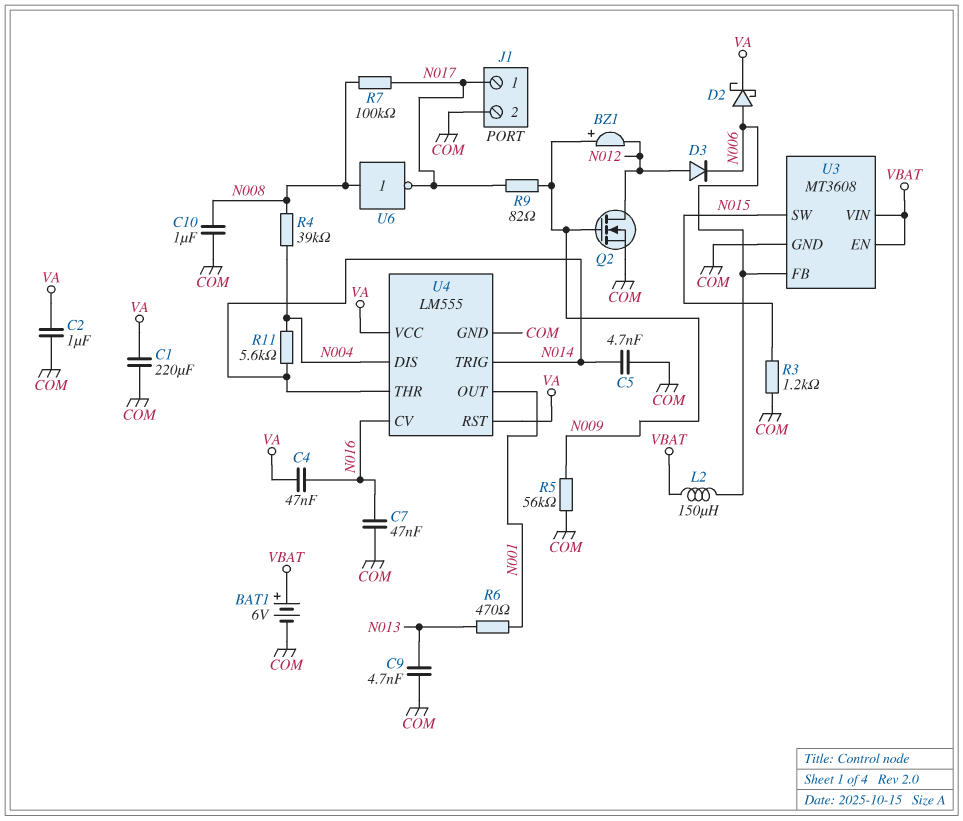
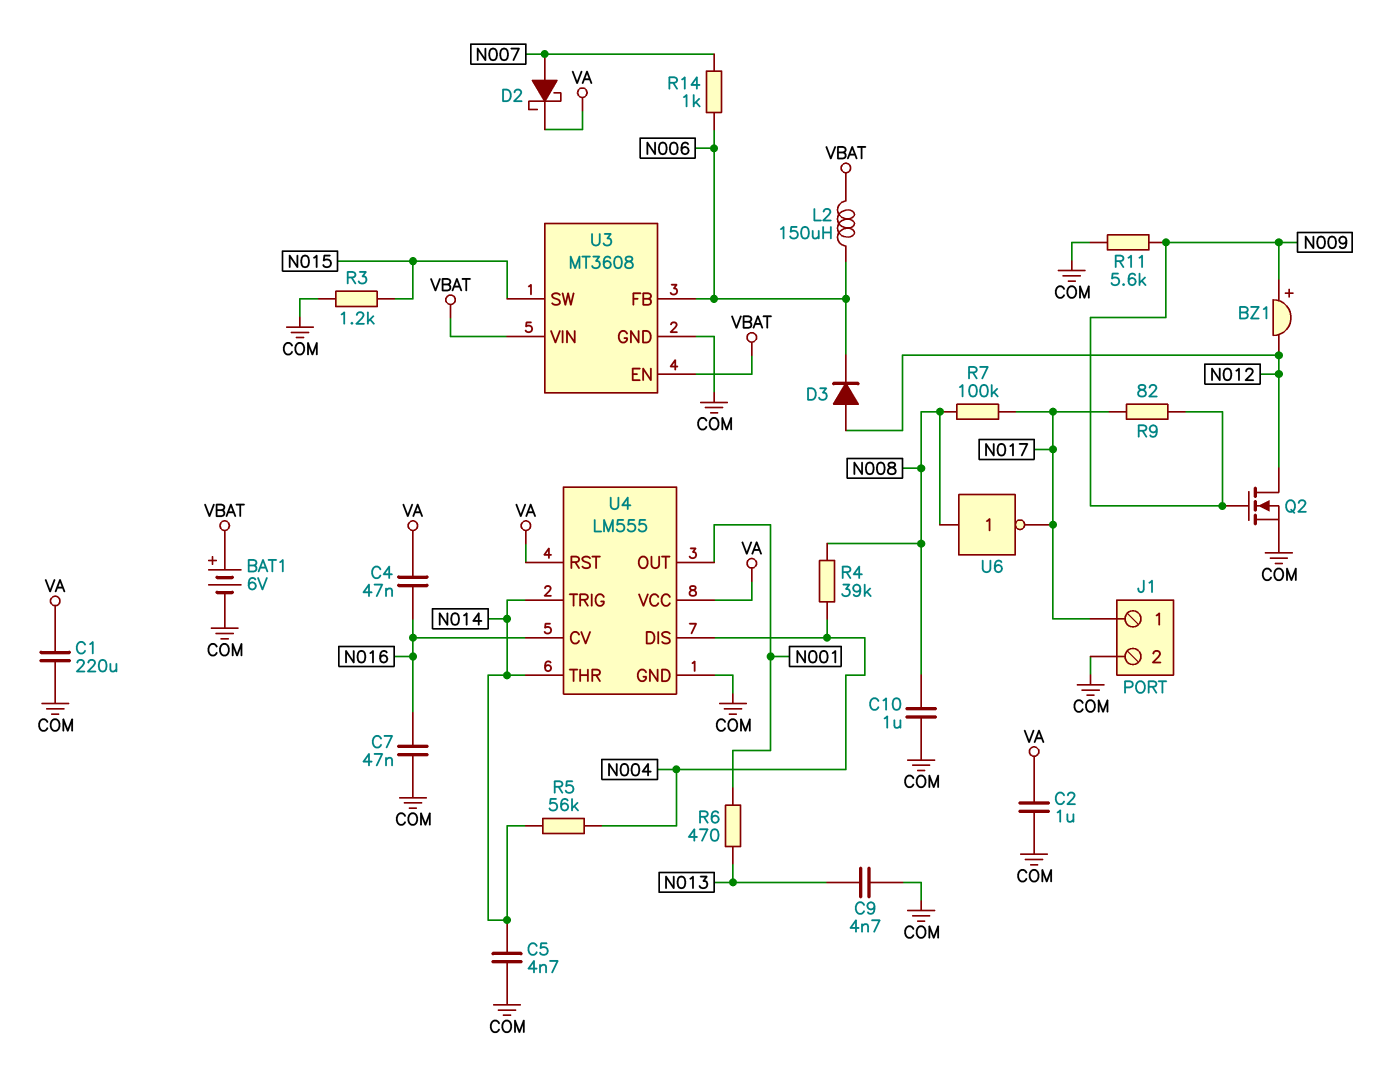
D2: schottky (A N006, K VA) -> schottky (A N007, K VA)
R5: 56k (COM, N009) -> 56k (N004, N014)
R11: 5.6k (N004, N014) -> 5.6k (COM, N009)
R14: none -> 1k (N006, N007)

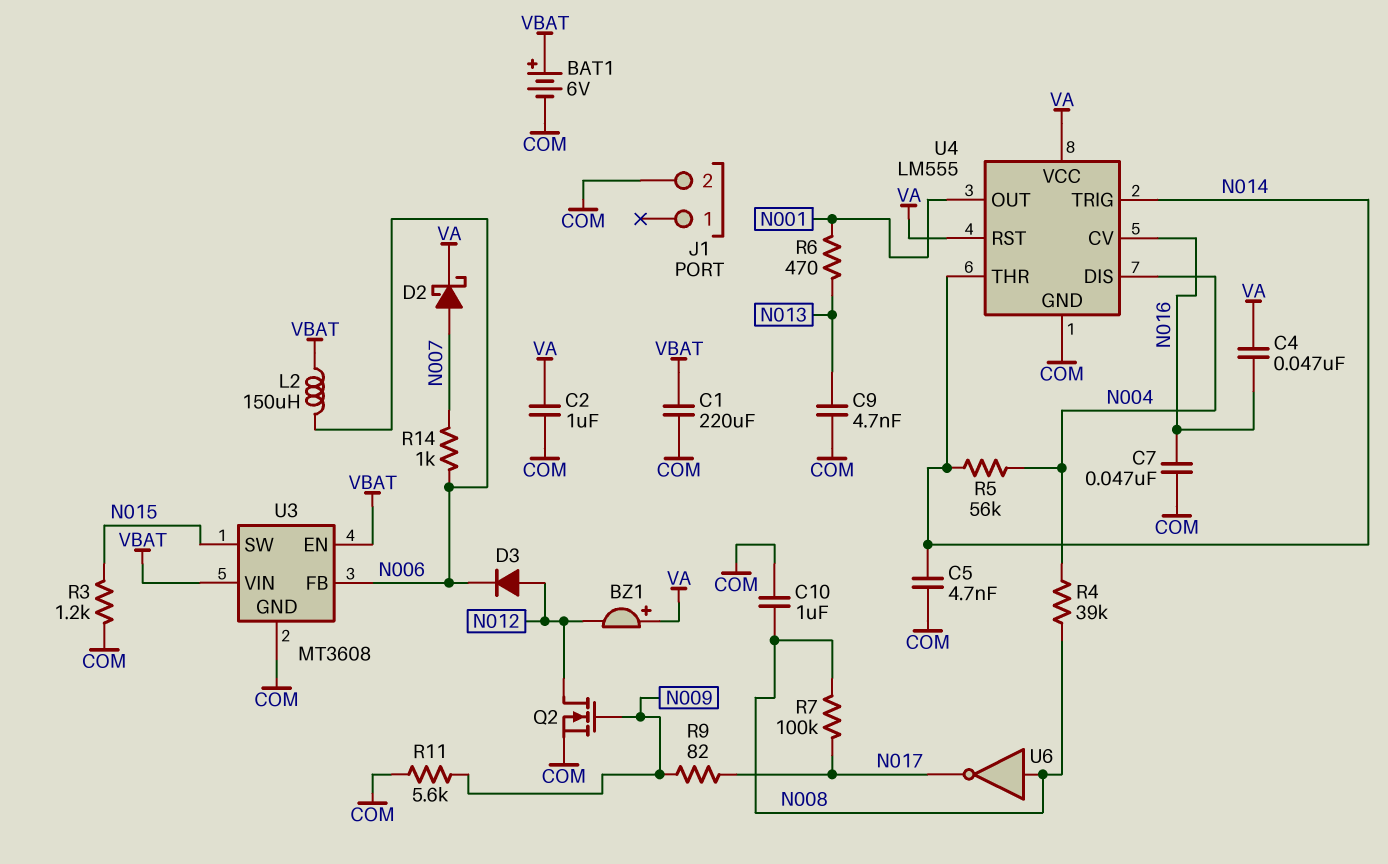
BZ1: buzzer (plus N009, minus N012) -> buzzer (plus VA, minus N012)
C1: 220uF (COM, VA) -> 220uF (COM, VBAT)
J1 pin 1: N017 -> none

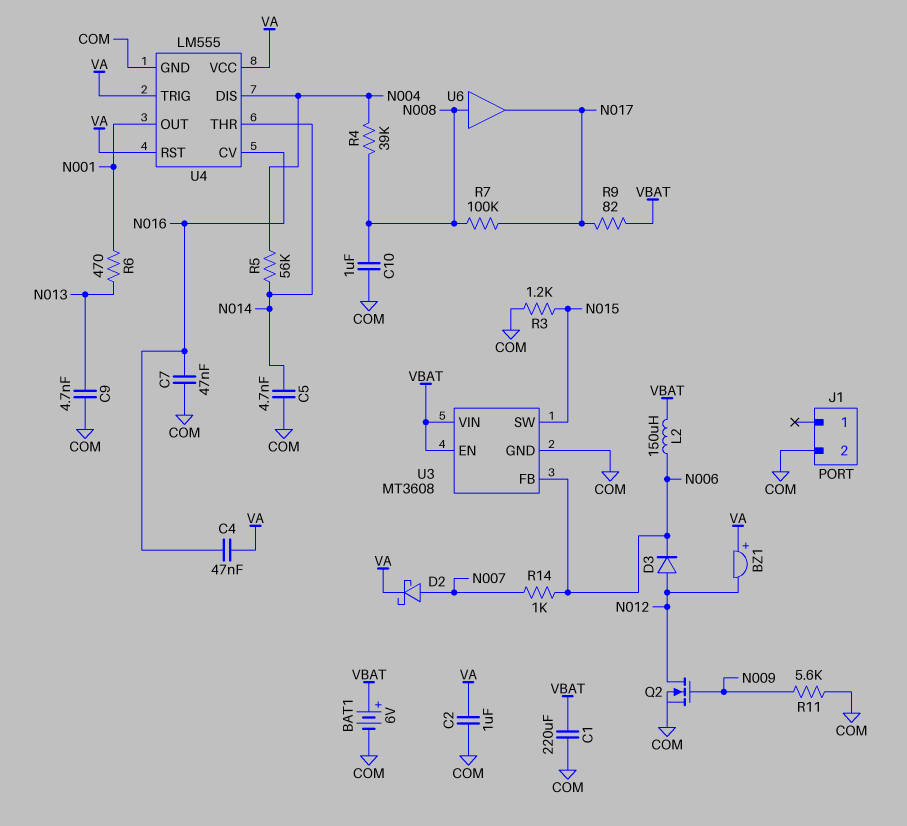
R9: 82 (N009, N017) -> 82 (N017, VBAT)
U4 pin TRIG: N014 -> VA
U6: NOT (in N008, out N017) -> buffer (in N008, out N017)

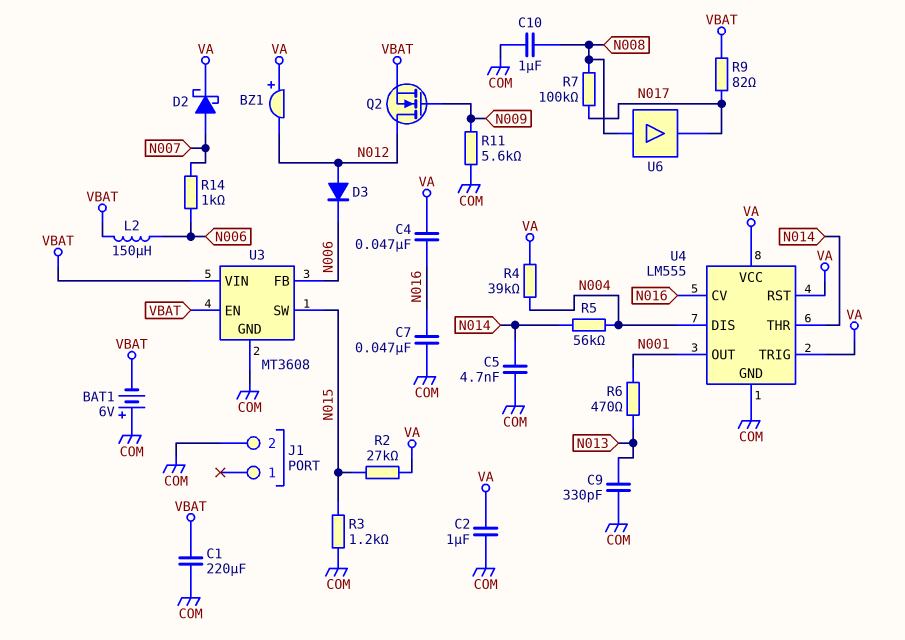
BAT1: 6V (plus VBAT, minus COM) -> 6V (plus COM, minus VBAT)
C9: 4.7nF (COM, N013) -> 330pF (COM, N013)
Q2: NMOS (G N009, D N012, S COM) -> NMOS (G N009, D N012, S VBAT)
R2: none -> 27k (N015, VA)
R4: 39k (N004, N008) -> 39k (N004, VA)

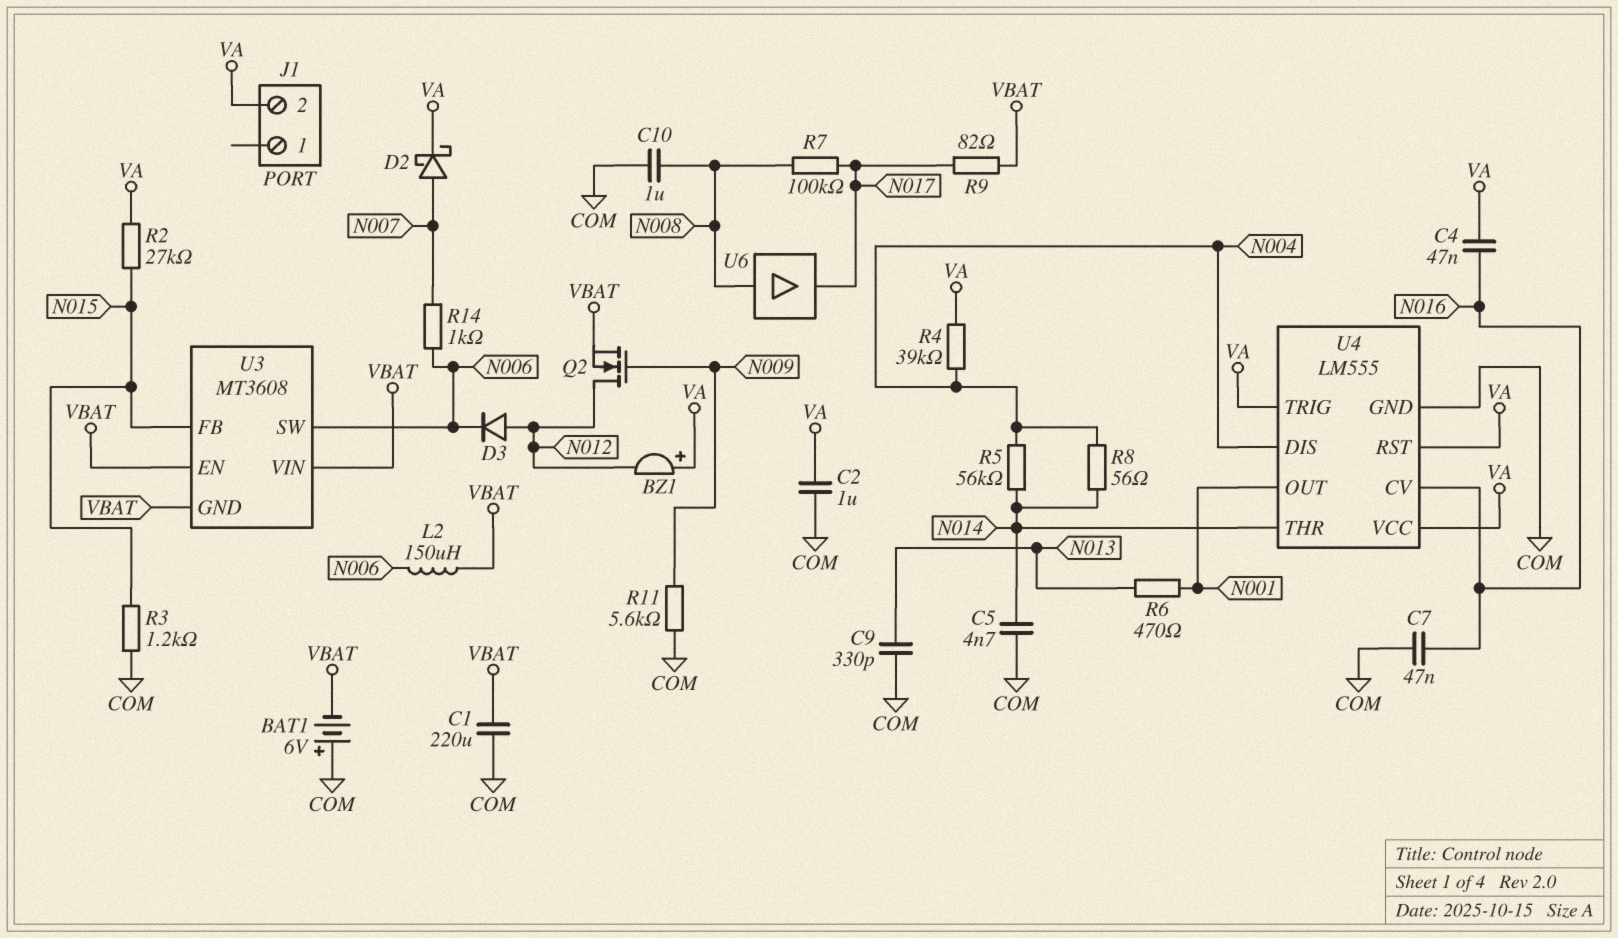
J1 pin 2: COM -> VA
R8: none -> 56 (N004, N014)
U3 pin FB: N006 -> N015
U3 pin GND: COM -> VBAT
U3 pin SW: N015 -> N006

